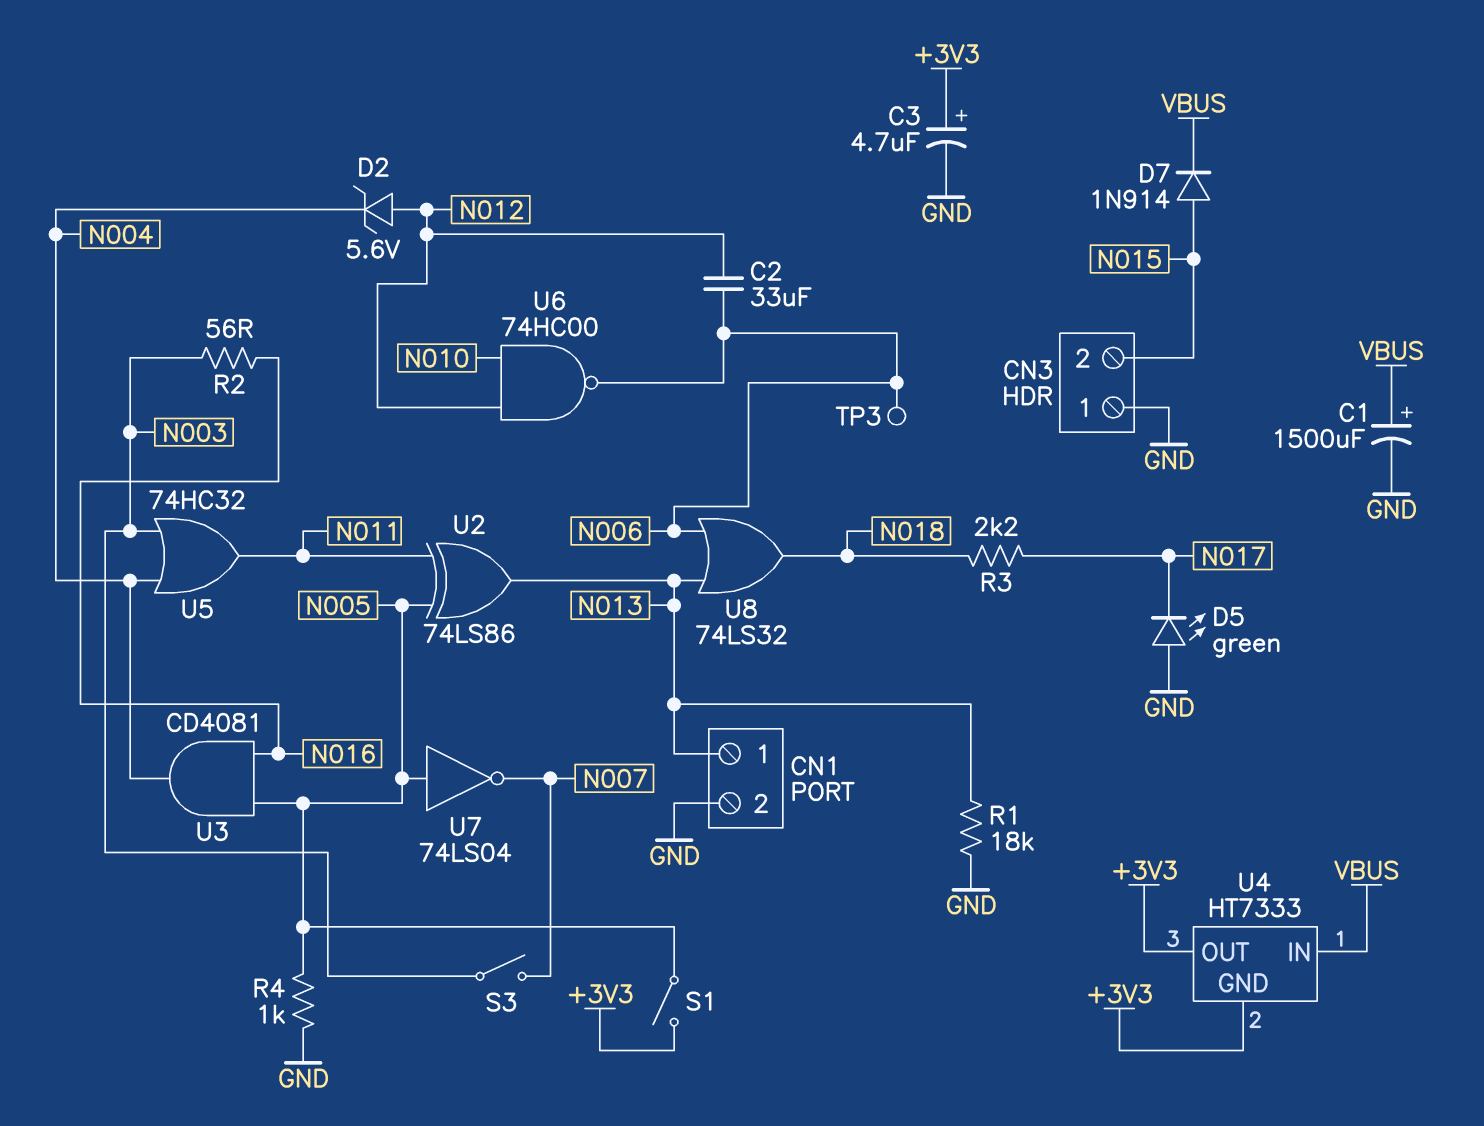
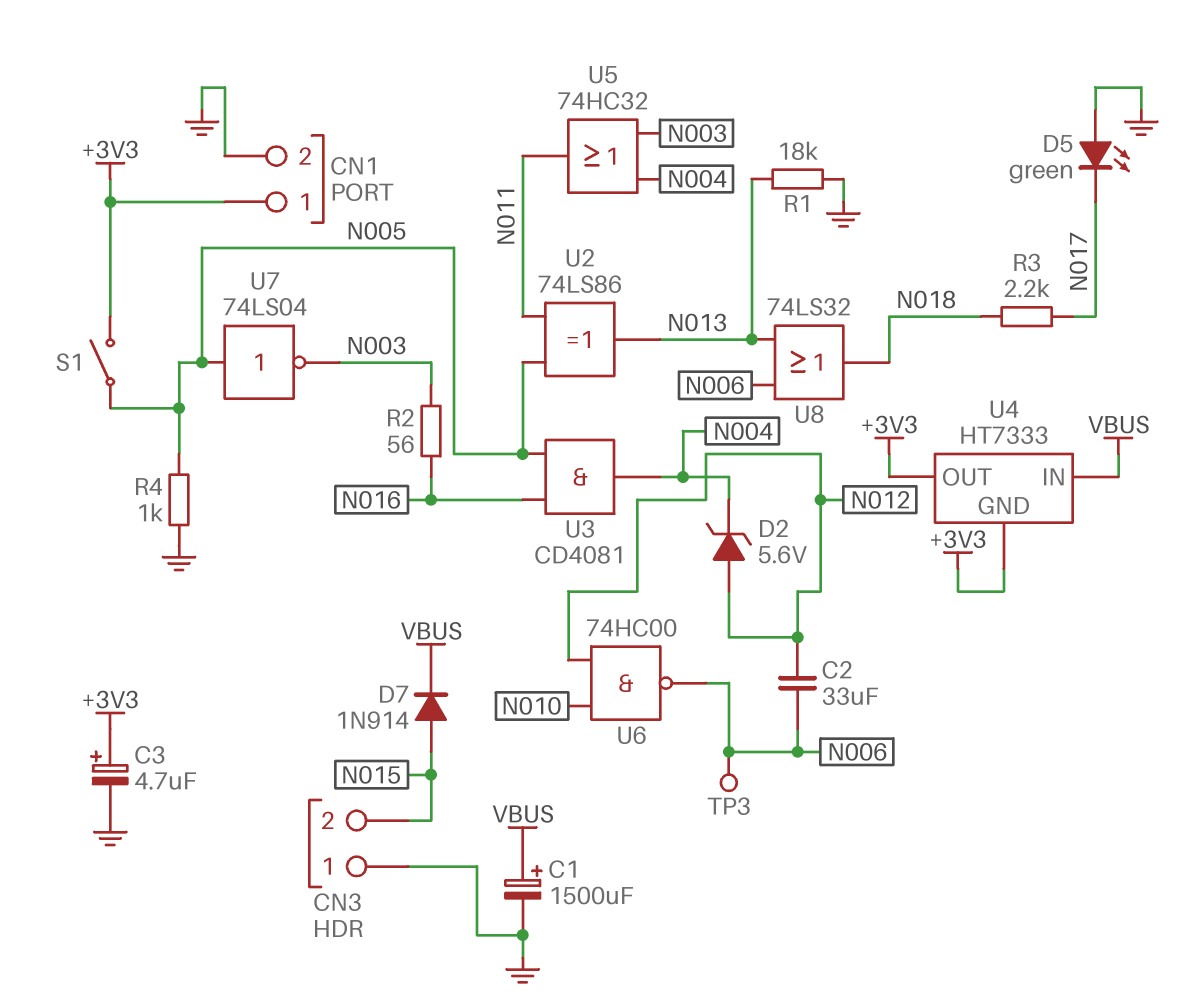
CN1 pin 1: N013 -> +3V3
S3: switch (N003, N007) -> none
U7: NOT 74LS04 (in N005, out N007) -> NOT 74LS04 (in N005, out N003)

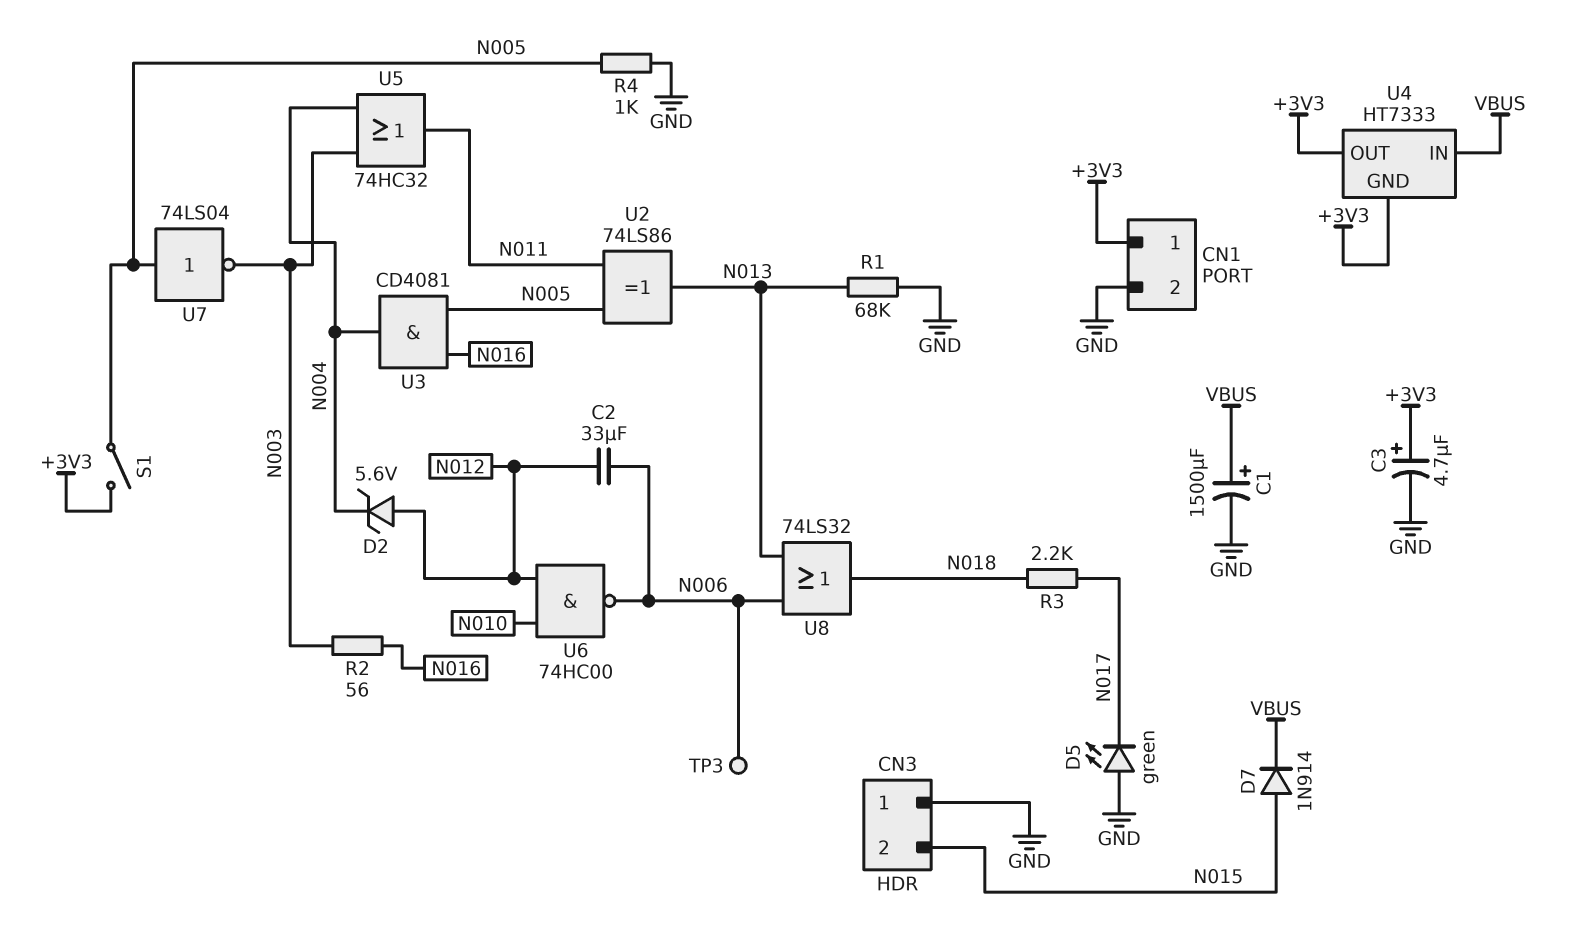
R1: 18k (GND, N013) -> 68k (GND, N013)

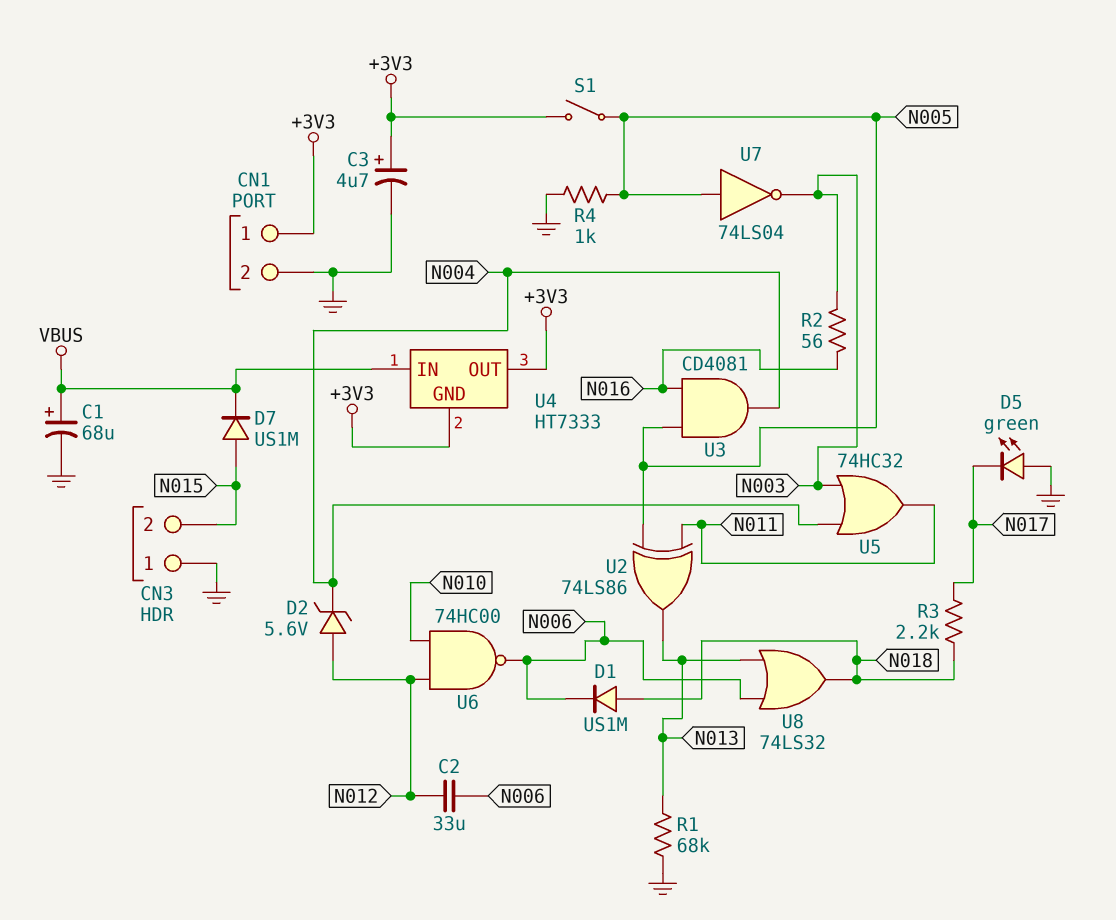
C1: 1500uF (plus VBUS, minus GND) -> 68uF (plus VBUS, minus GND)
D1: none -> diode US1M (A N018, K N006)
D7: diode 1N914 (A N015, K VBUS) -> diode US1M (A N015, K VBUS)
TP3: test point (N006) -> none

